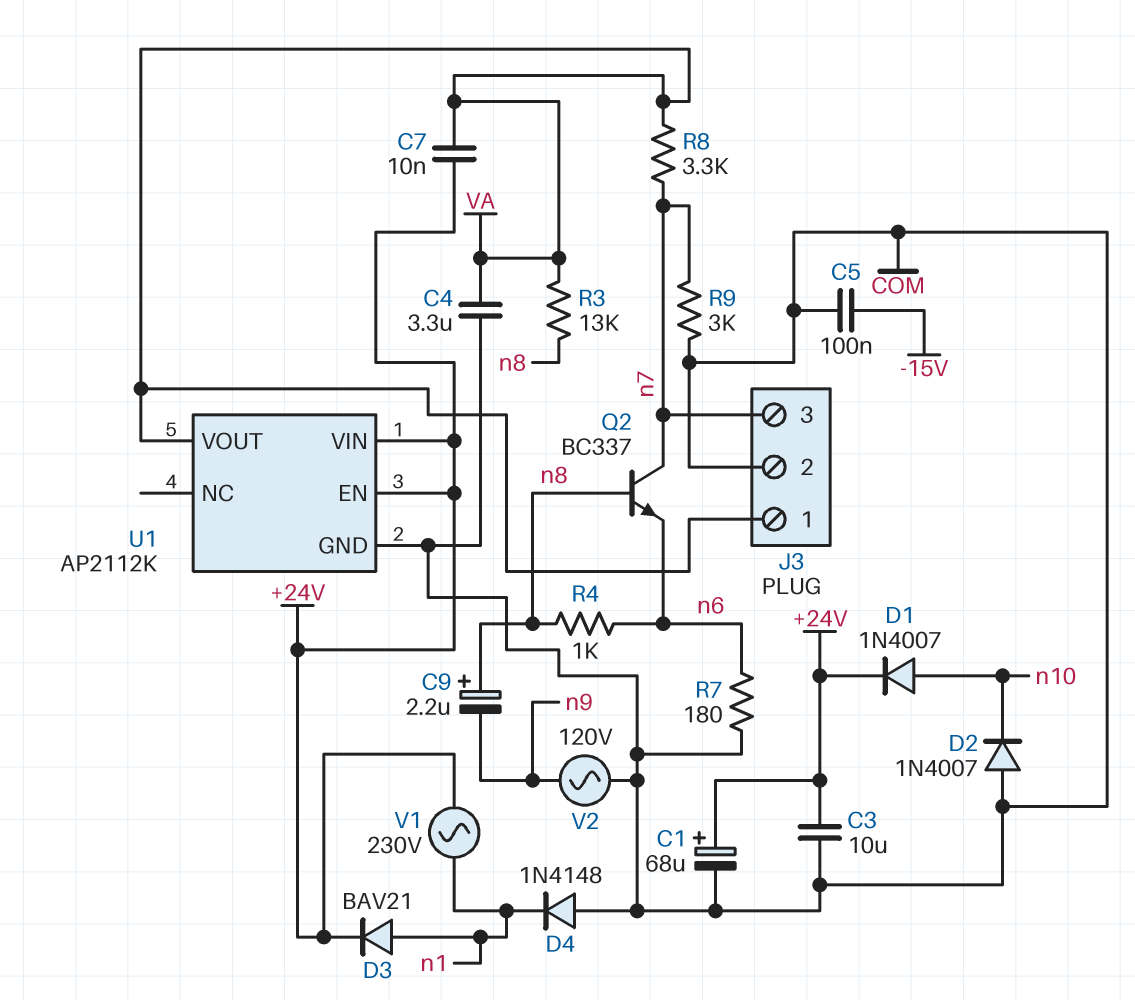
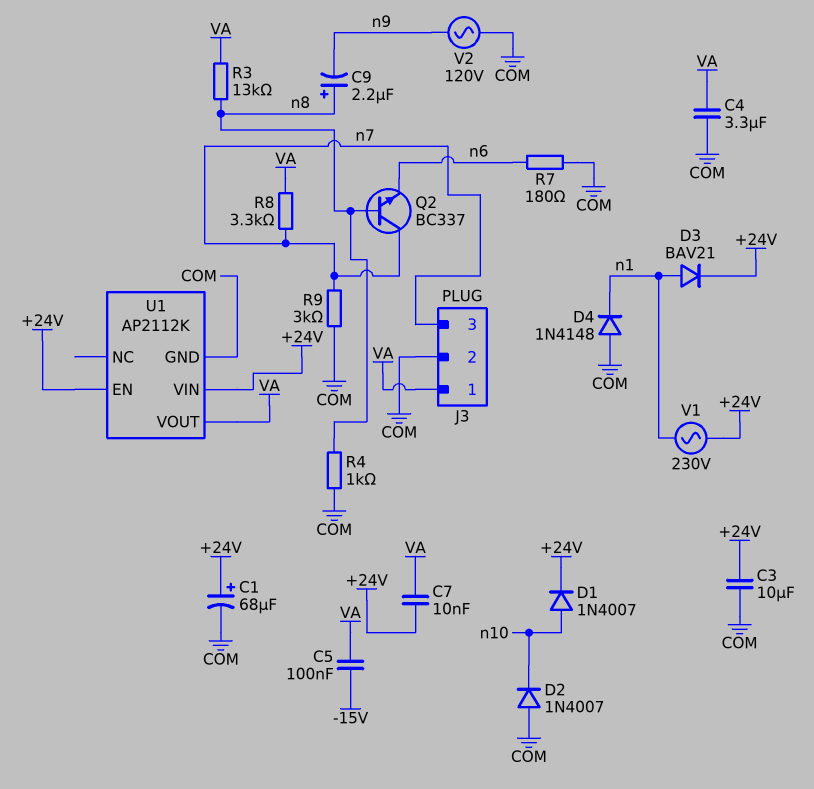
C5: 100nF (-15V, COM) -> 100nF (-15V, VA)
R4: 1k (n6, n8) -> 1k (COM, n8)

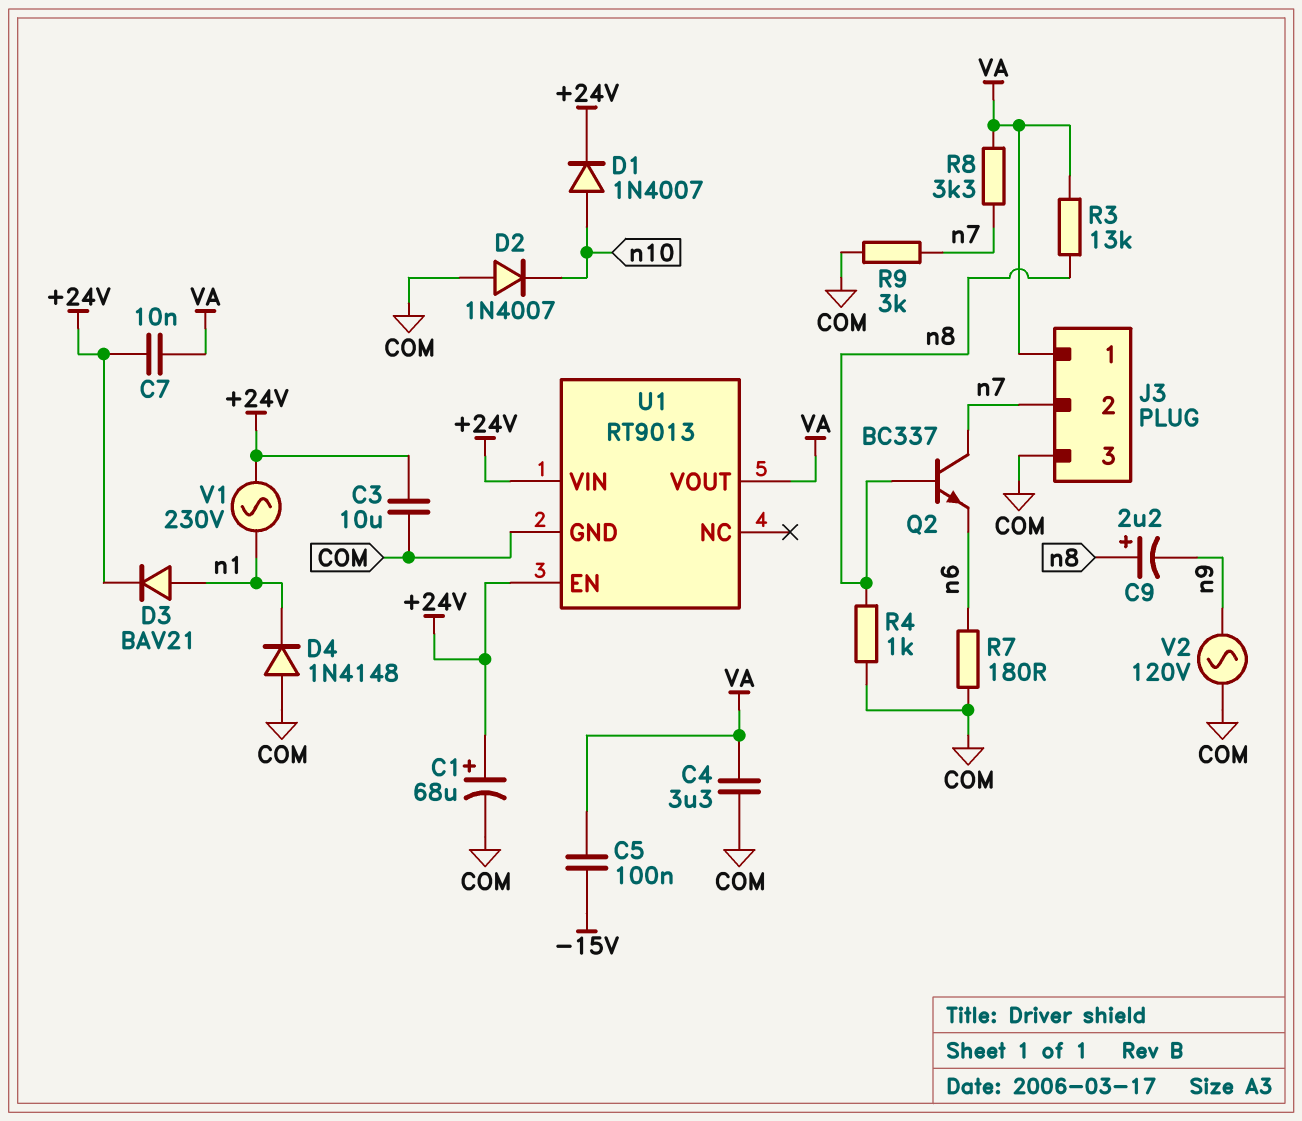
J3 pin 2: COM -> n7
J3 pin 3: n7 -> COM
U1: AP2112K -> RT9013

